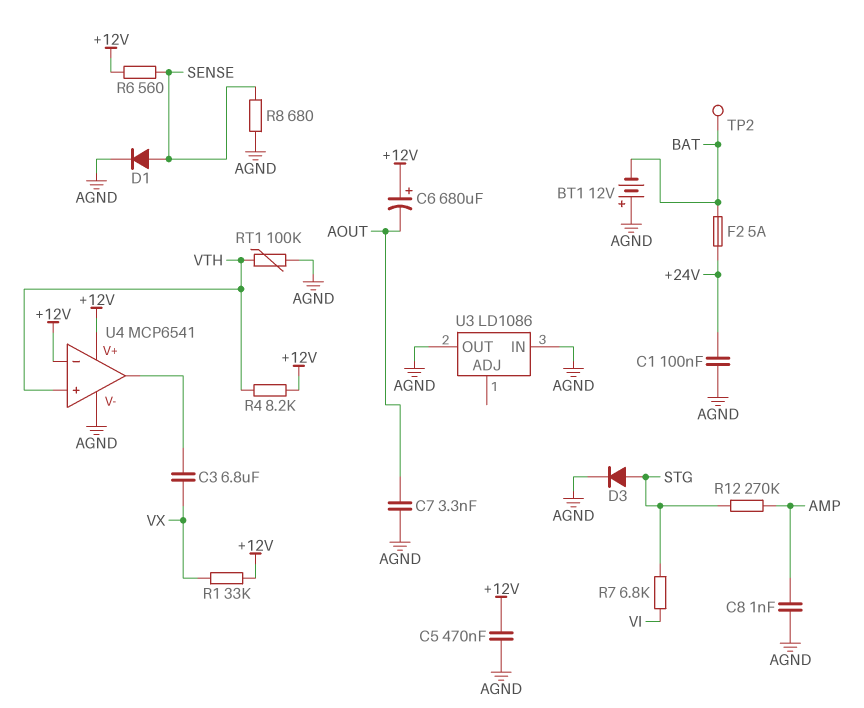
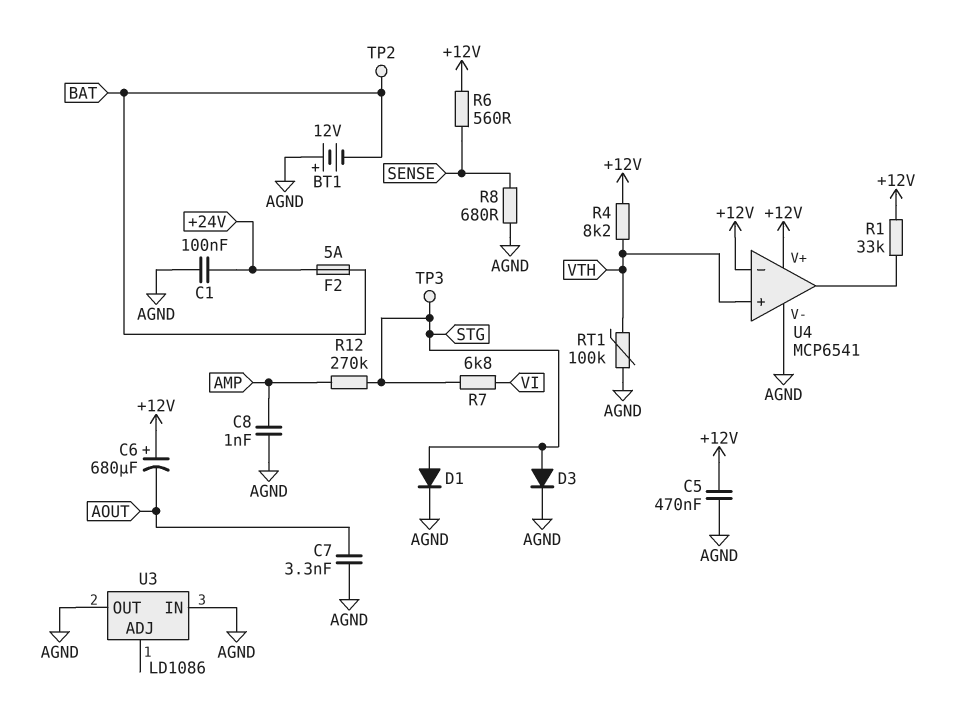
C3: 6.8uF (U4/out, VX) -> none
D1: diode (A SENSE, K AGND) -> diode (A STG, K AGND)
R1: 33k (+12V, VX) -> 33k (+12V, U4/out)
TP3: none -> test point (STG)

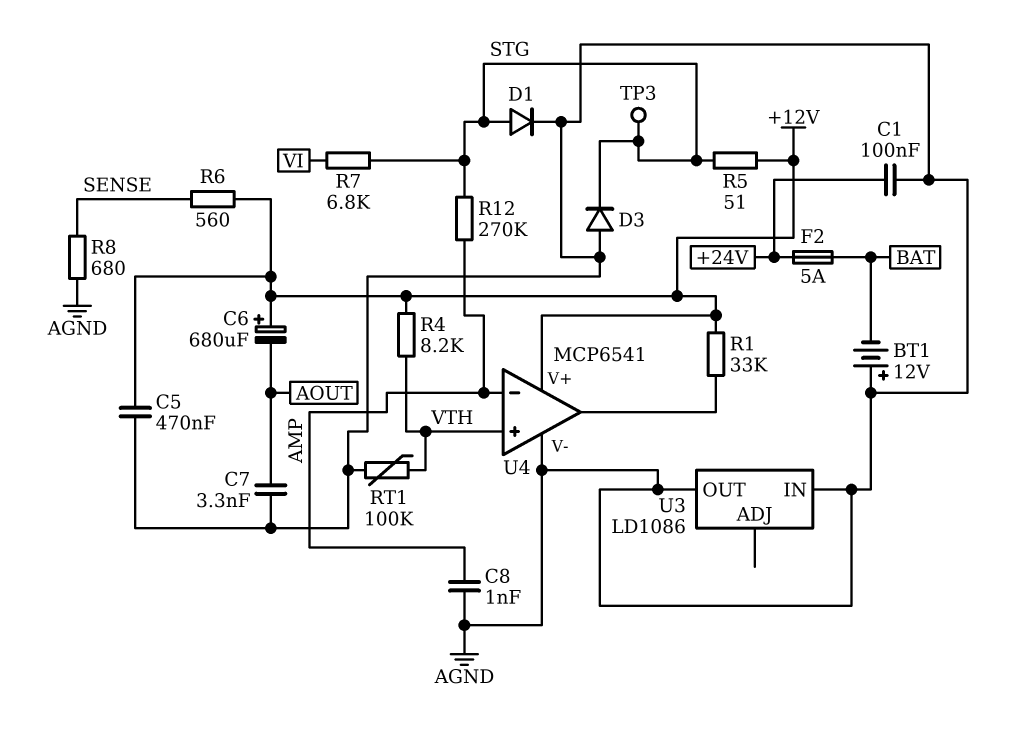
D3: diode (A STG, K AGND) -> diode (A AGND, K STG)
R5: none -> 51 (+12V, STG)
TP2: test point (BAT) -> none
U4 pin in-: +12V -> AMP

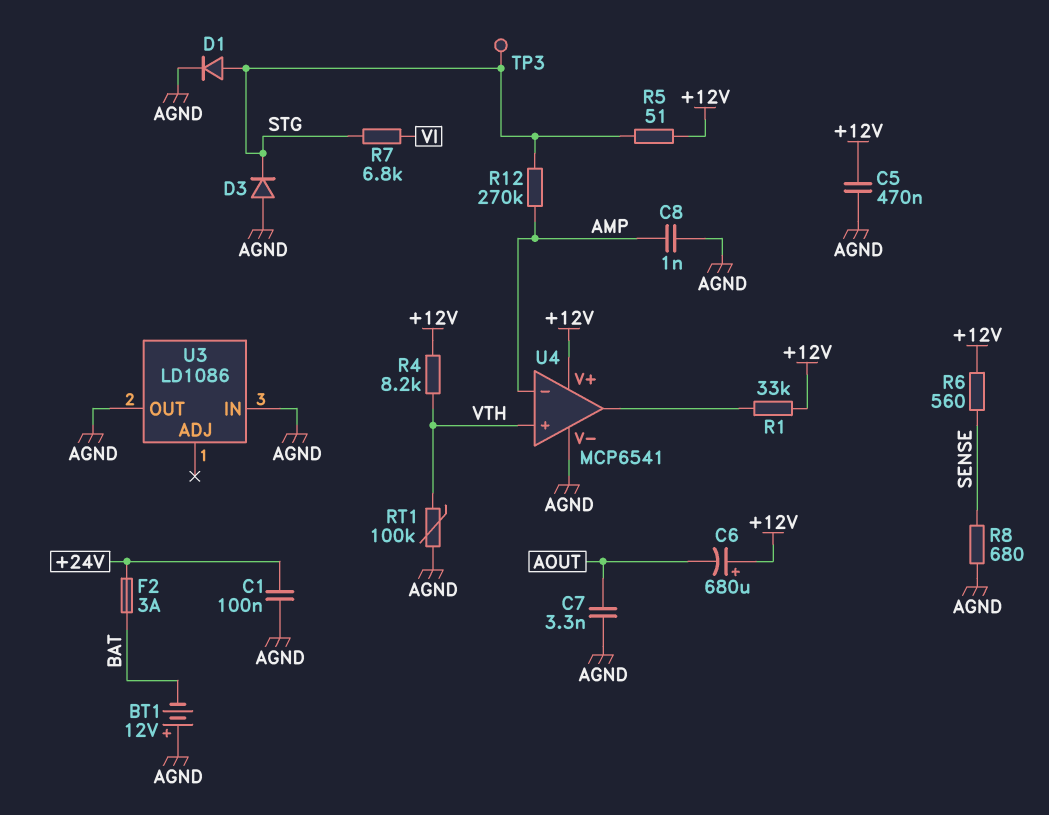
F2: 5A (+24V, BAT) -> 3A (+24V, BAT)

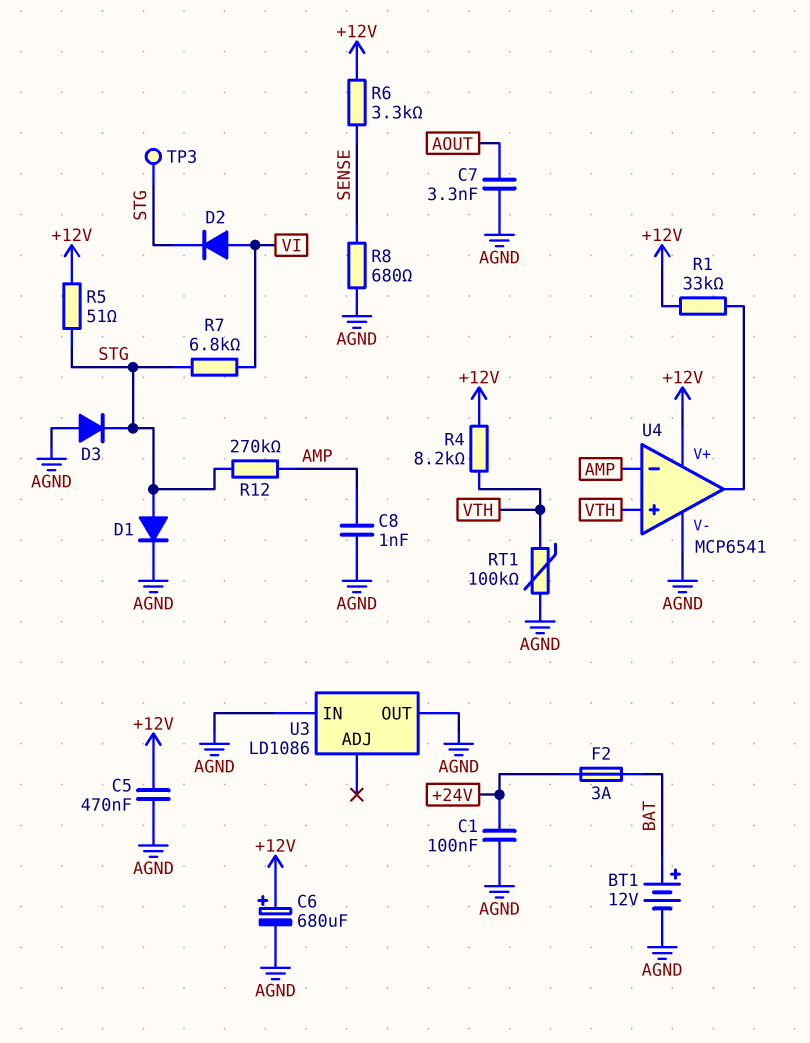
BT1: 12V (plus AGND, minus BAT) -> 12V (plus BAT, minus AGND)
C6: 680uF (plus +12V, minus AOUT) -> 680uF (plus +12V, minus AGND)
D2: none -> diode (A VI, K STG)
R6: 560 (+12V, SENSE) -> 3.3k (+12V, SENSE)

